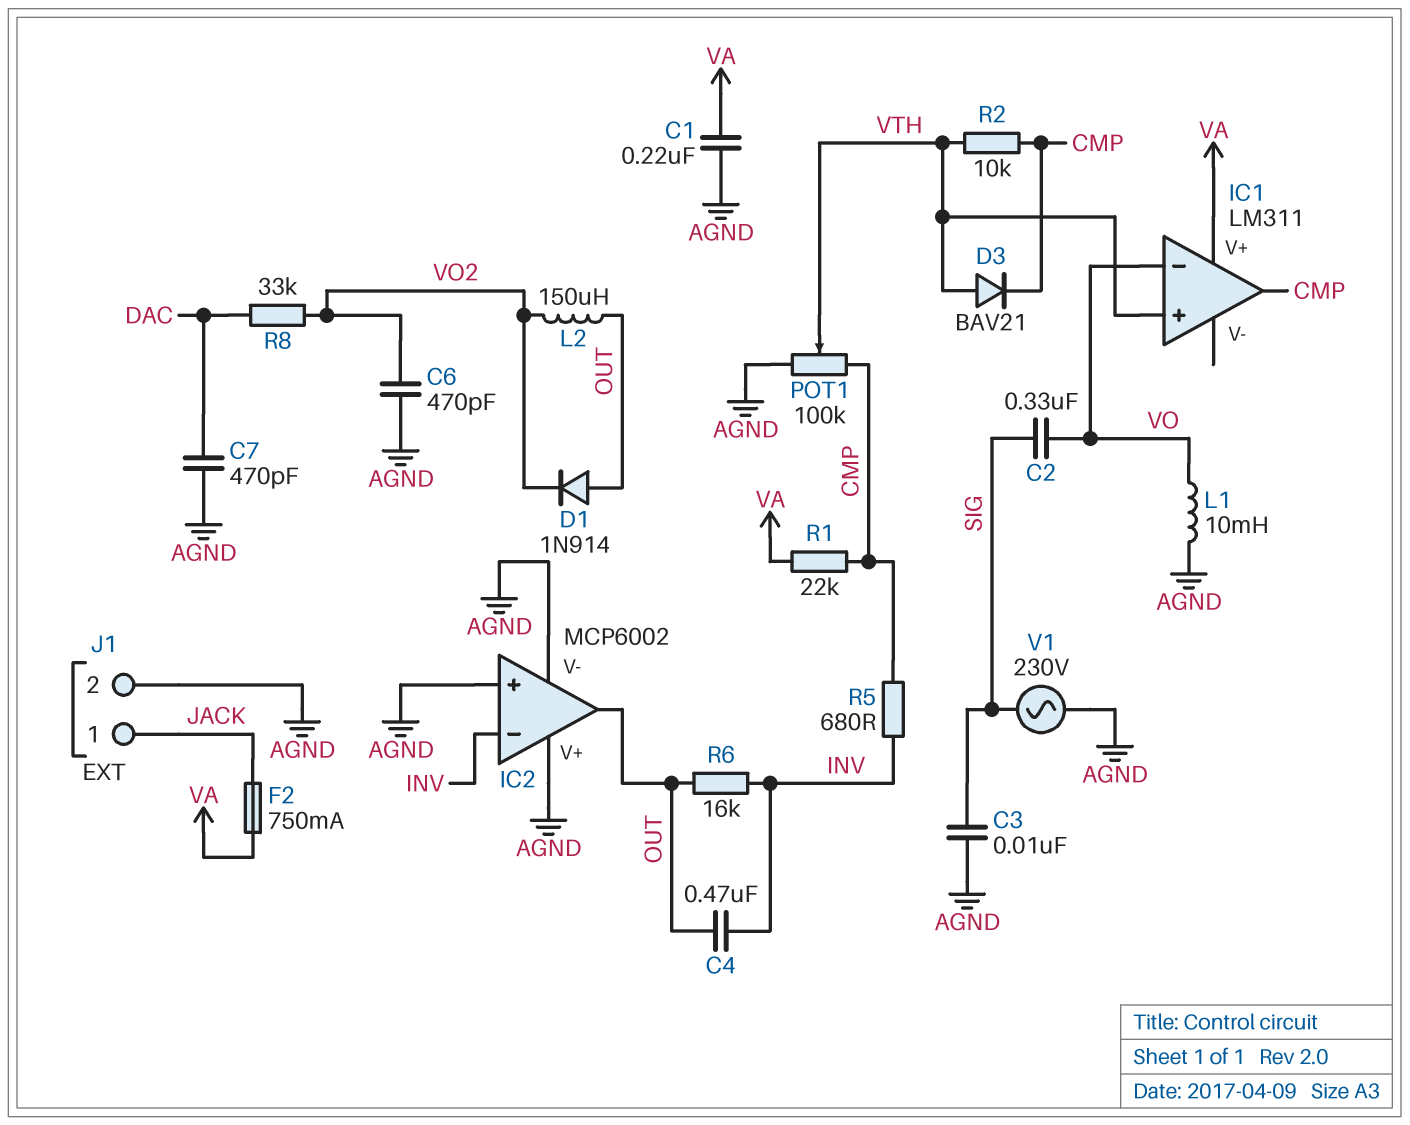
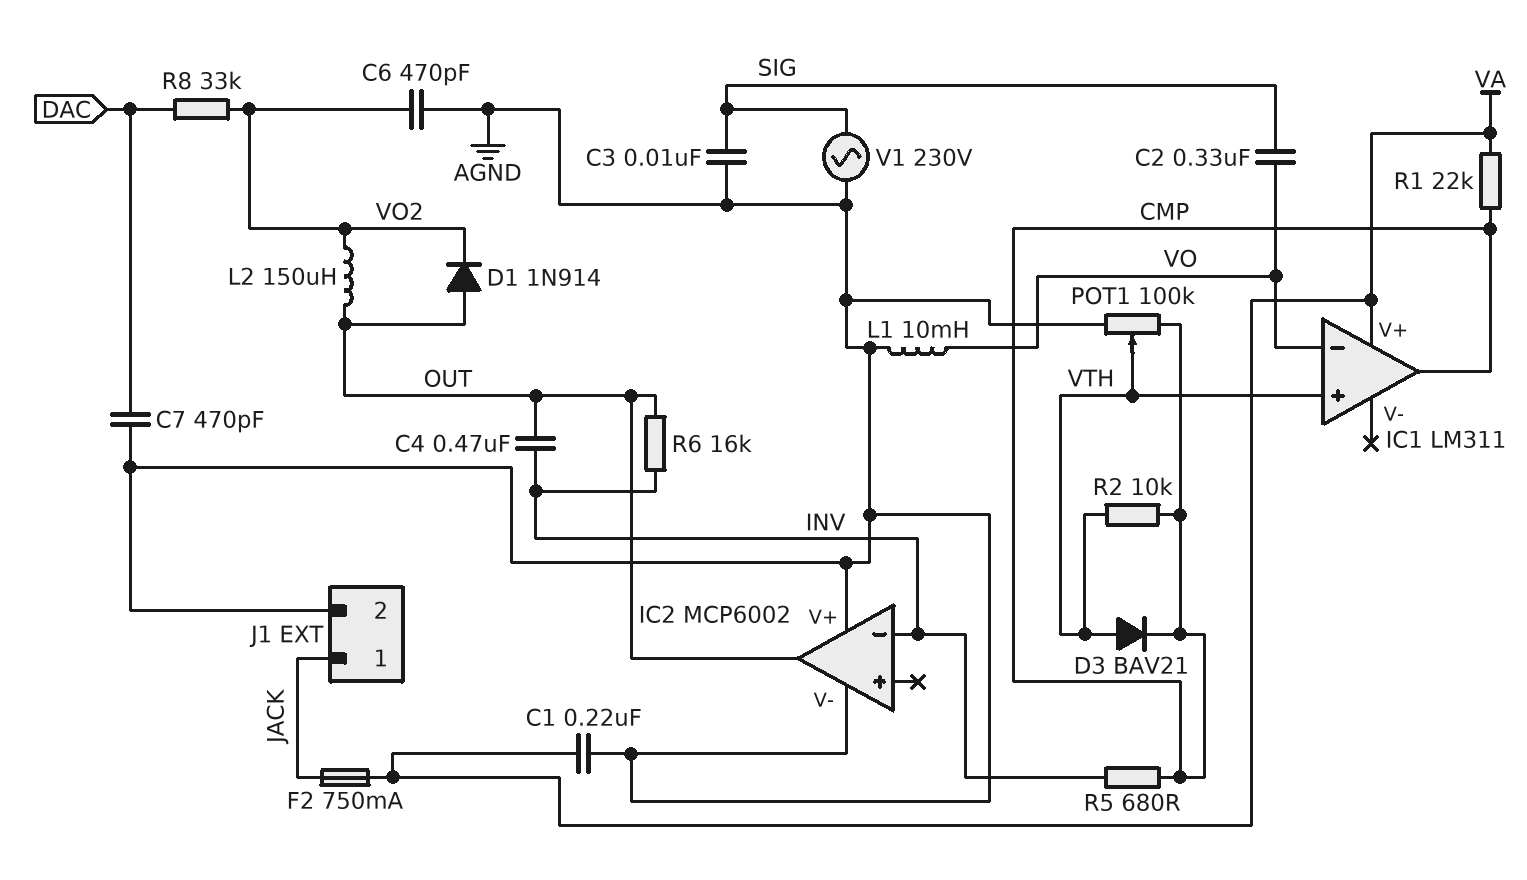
IC2 pin in+: AGND -> none

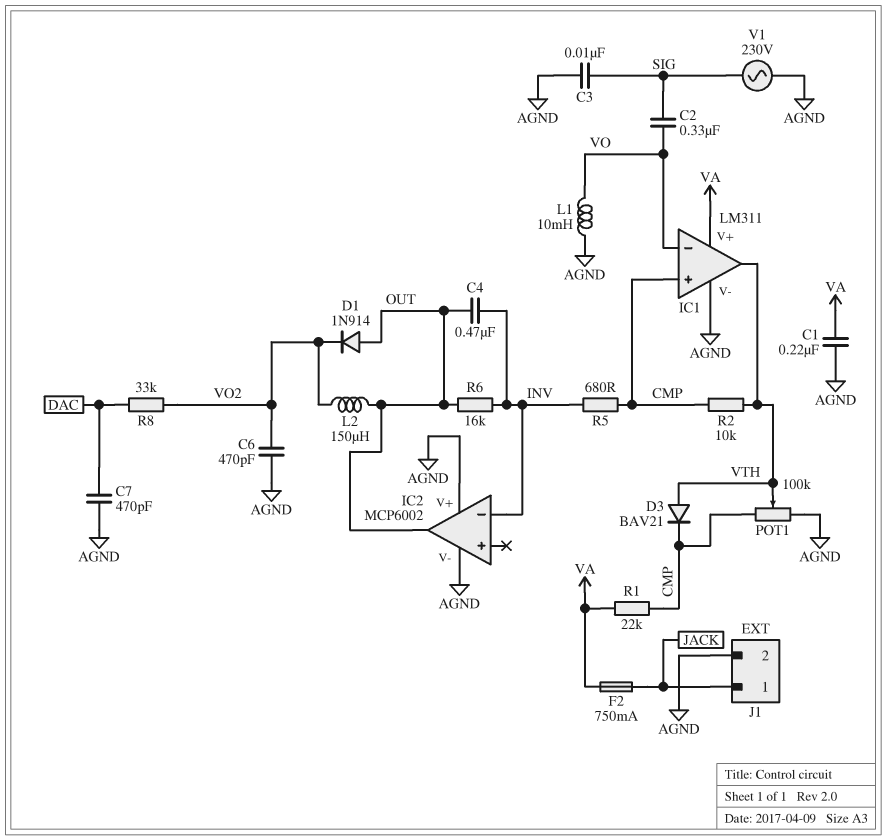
IC1 pin V-: none -> AGND
IC1 pin in+: VTH -> CMP
IC1 pin out: CMP -> VTH

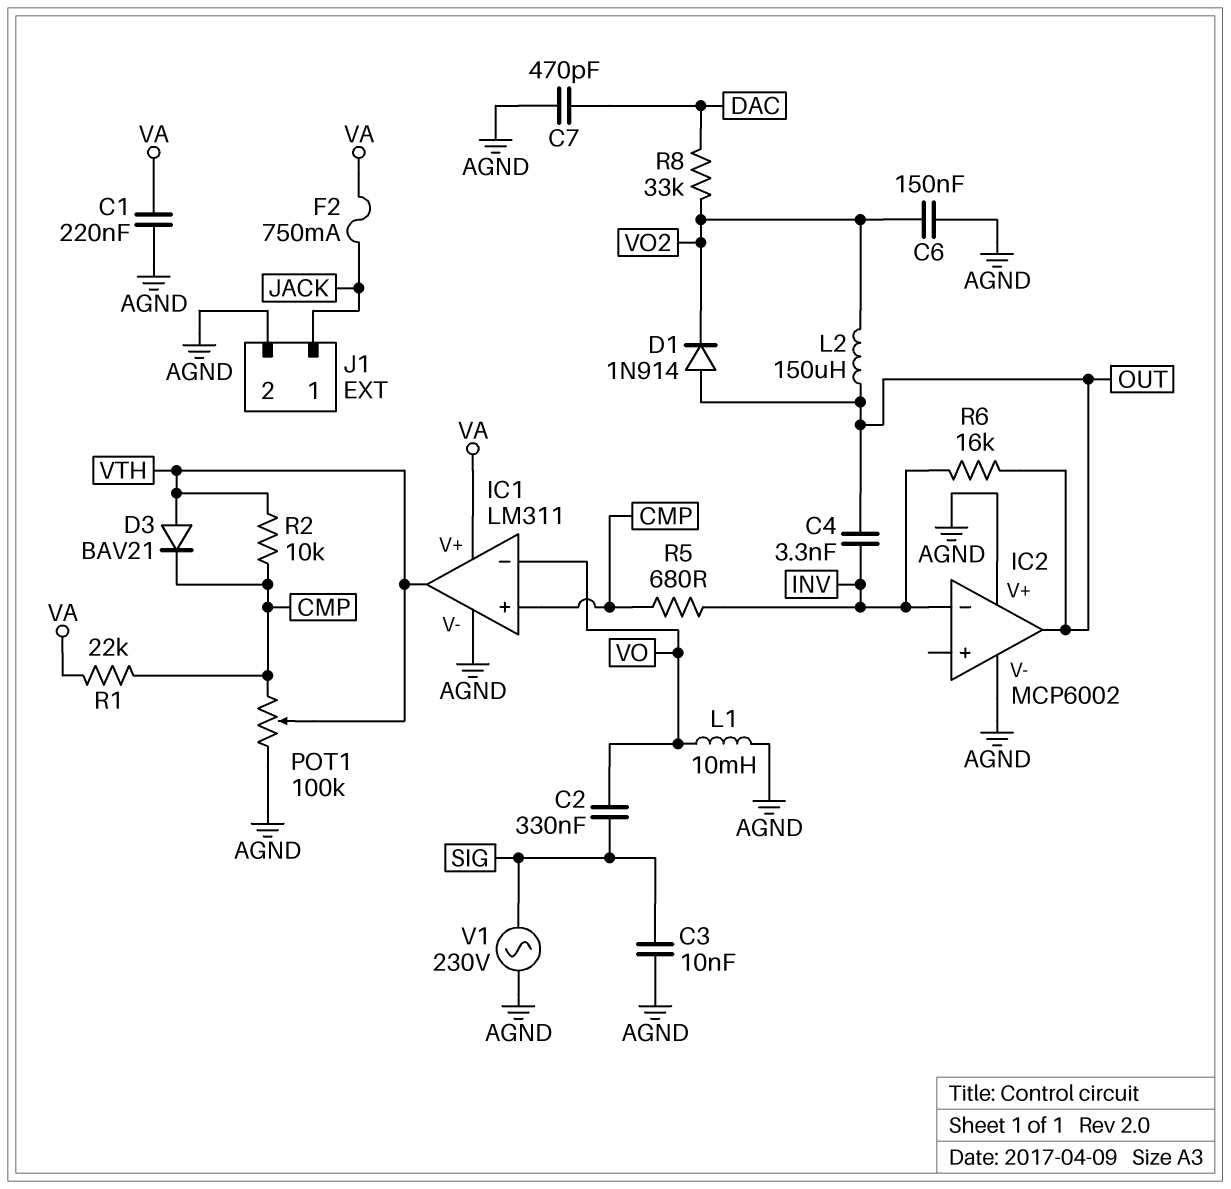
C4: 470nF (INV, OUT) -> 3.3nF (INV, OUT)
C6: 470pF (AGND, VO2) -> 150nF (AGND, VO2)

